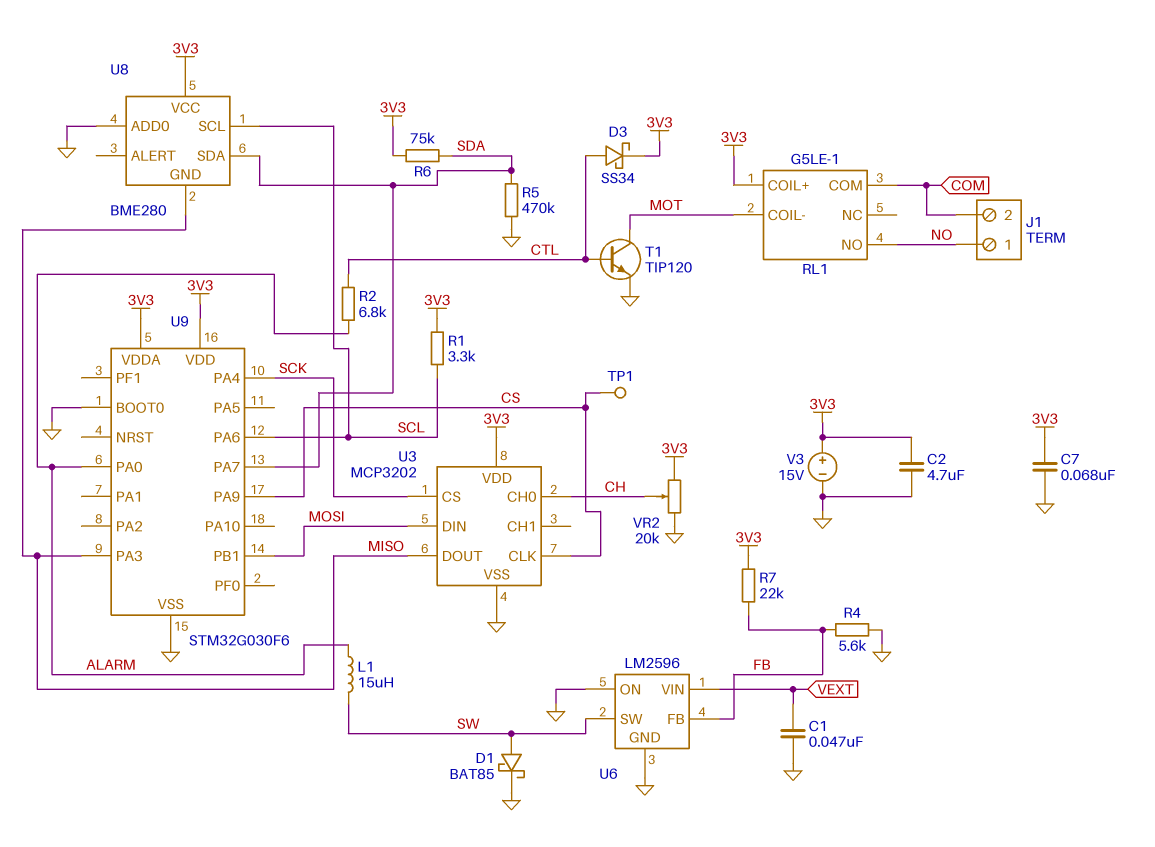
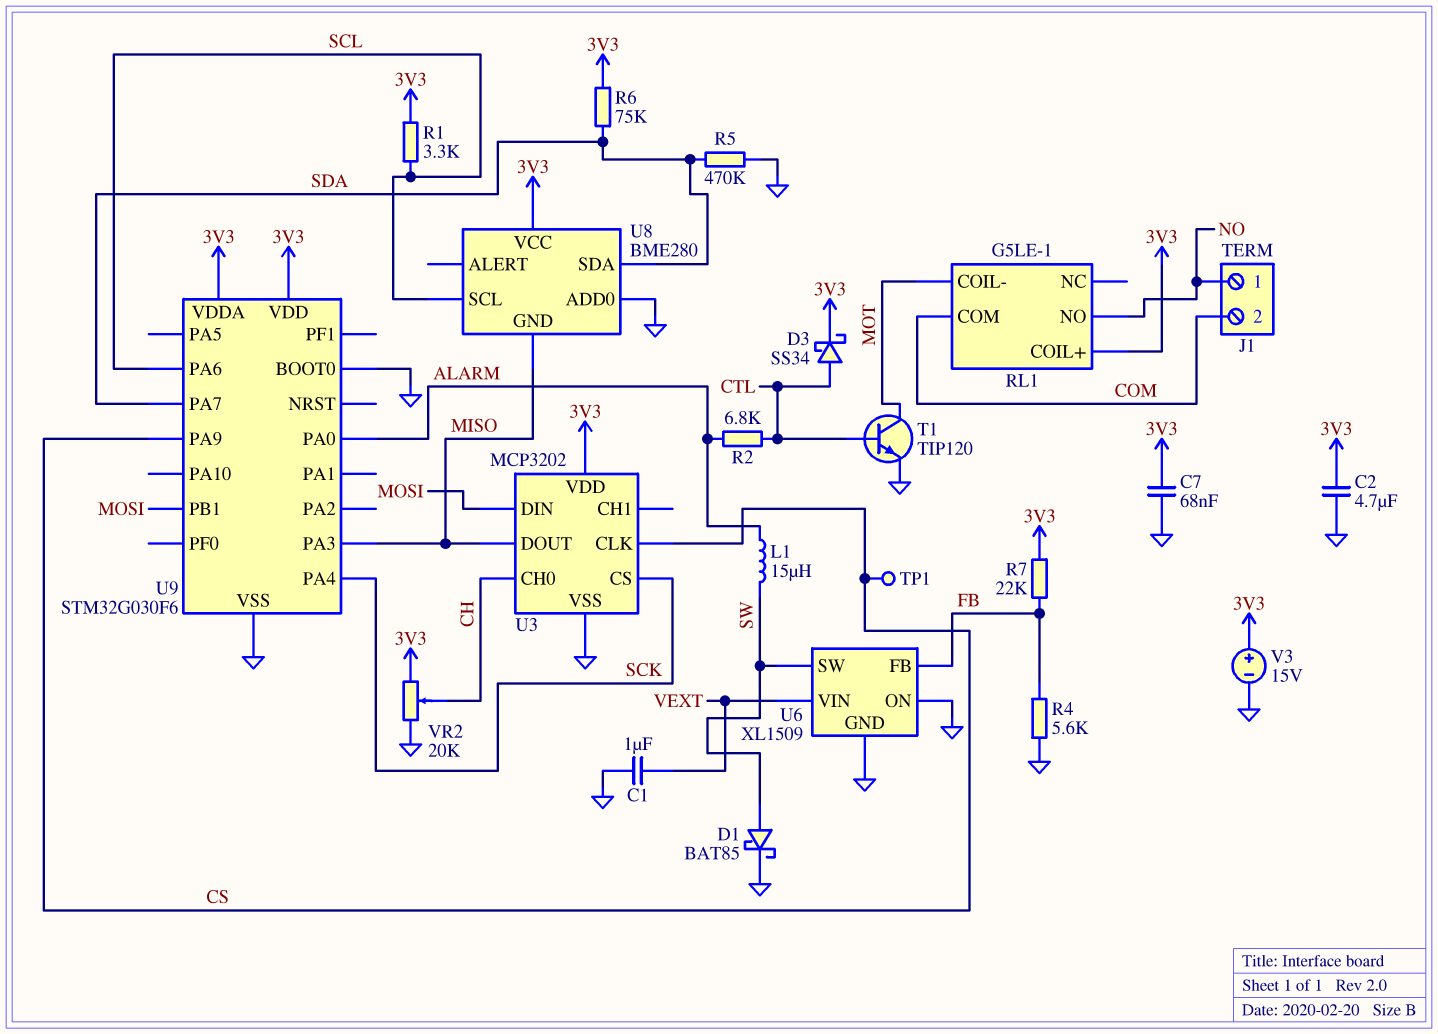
C1: 47nF (GND, VEXT) -> 1uF (GND, VEXT)
U6: LM2596 -> XL1509

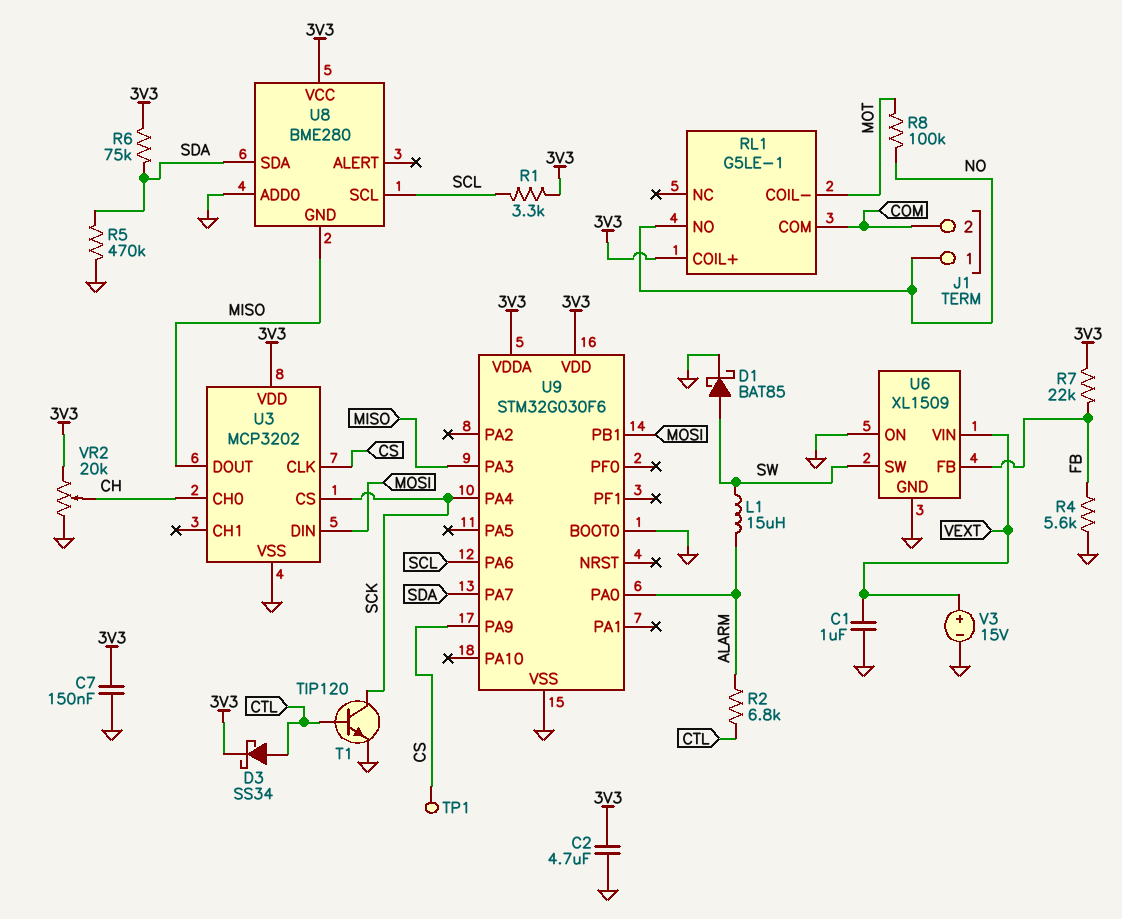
C7: 68nF (3V3, GND) -> 150nF (3V3, GND)
R8: none -> 100k (MOT, NO)
T1: NPN TIP120 (B CTL, C MOT, E GND) -> NPN TIP120 (B CTL, C SCK, E GND)
V3: 15V (plus 3V3, minus GND) -> 15V (plus VEXT, minus GND)

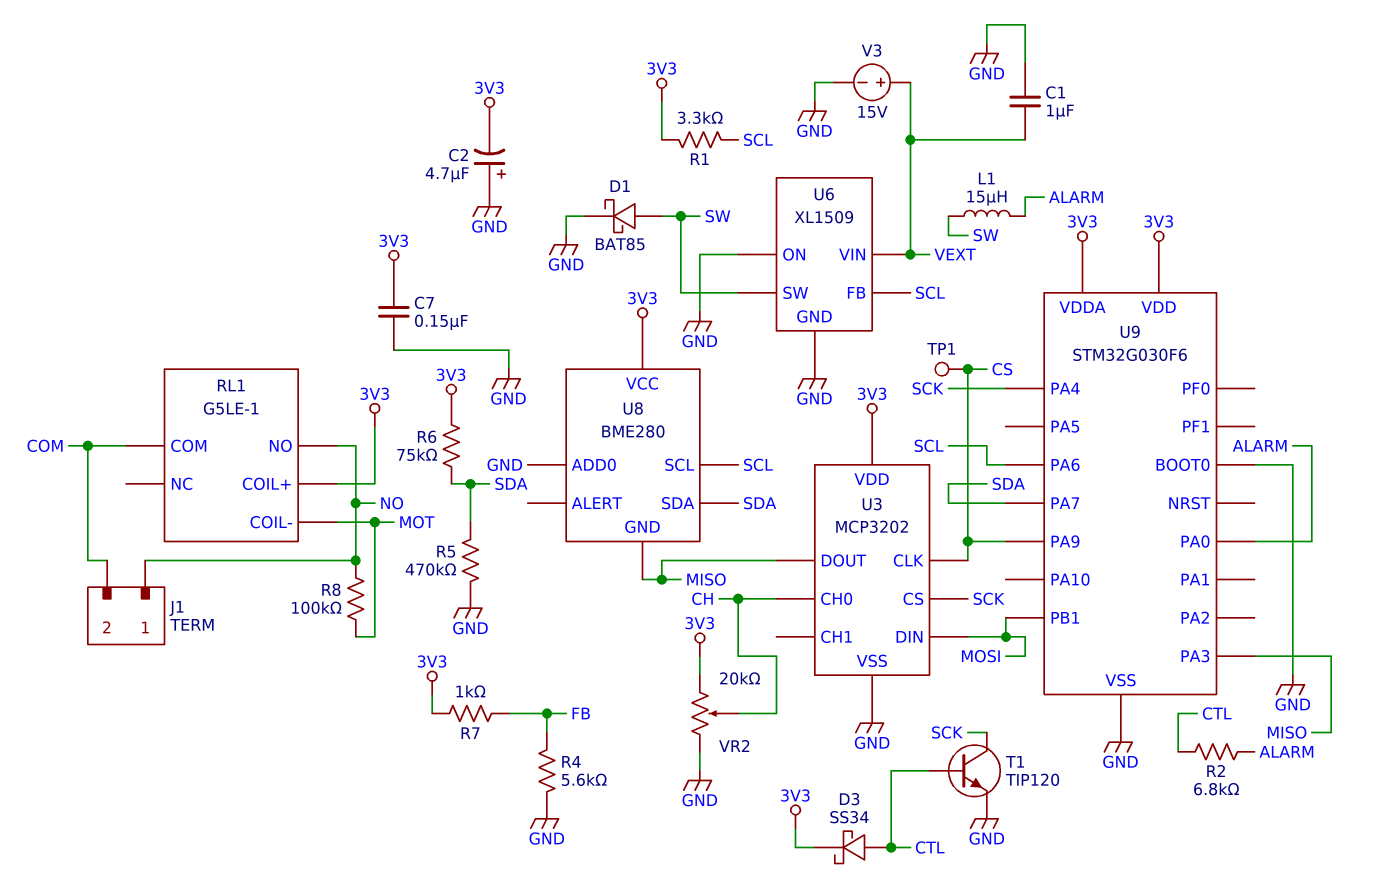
C2: 4.7uF (3V3, GND) -> 4.7uF (plus GND, minus 3V3)
R7: 22k (3V3, FB) -> 1k (3V3, FB)
U6 pin FB: FB -> SCL

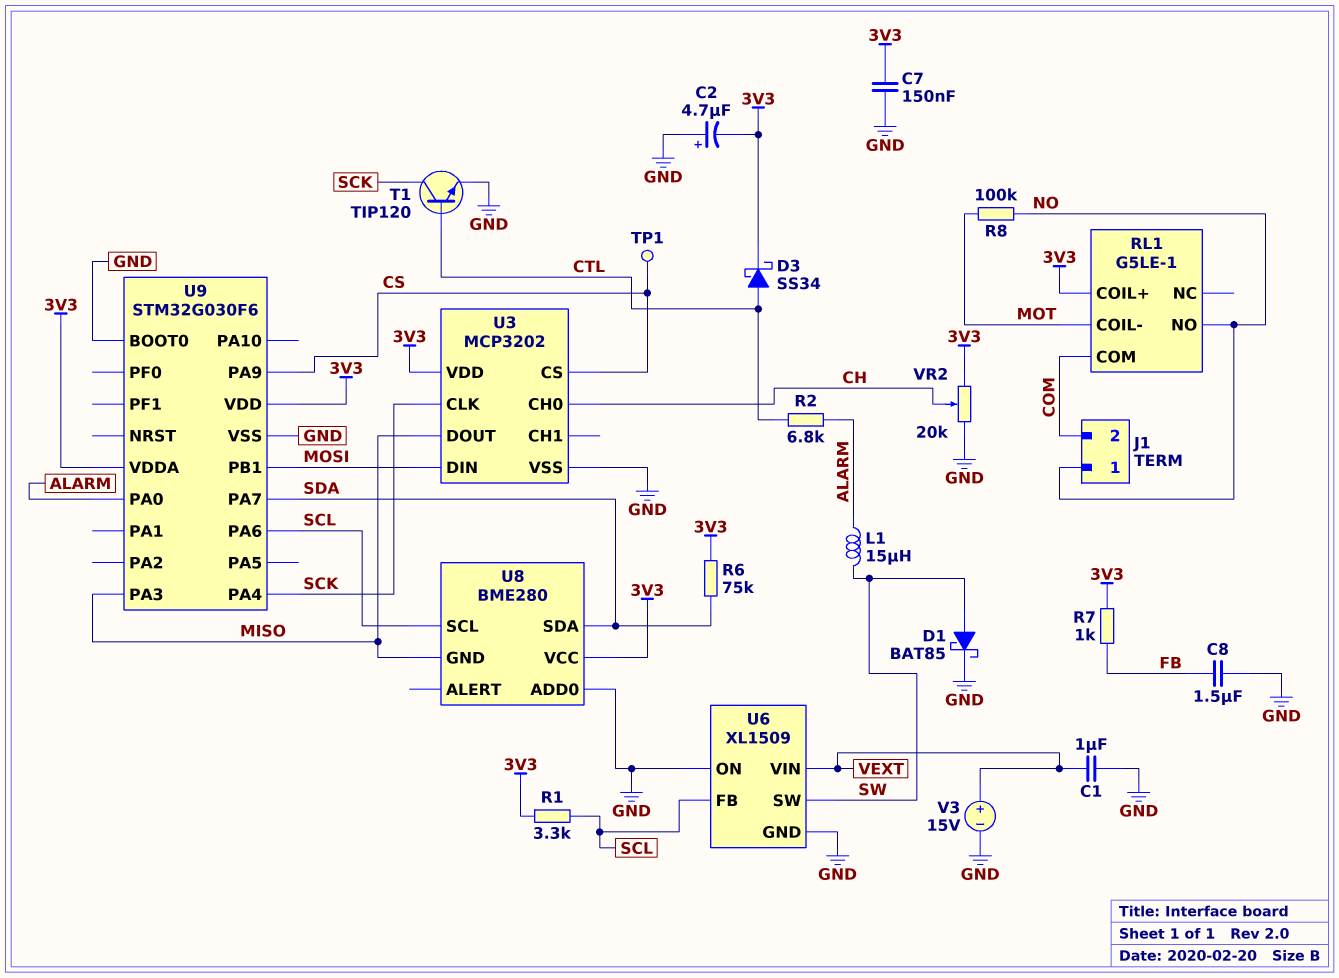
C8: none -> 1.5uF (FB, GND)
R4: 5.6k (FB, GND) -> none
R5: 470k (GND, SDA) -> none
U3 pin CLK: CS -> SCK
U3 pin CS: SCK -> CS

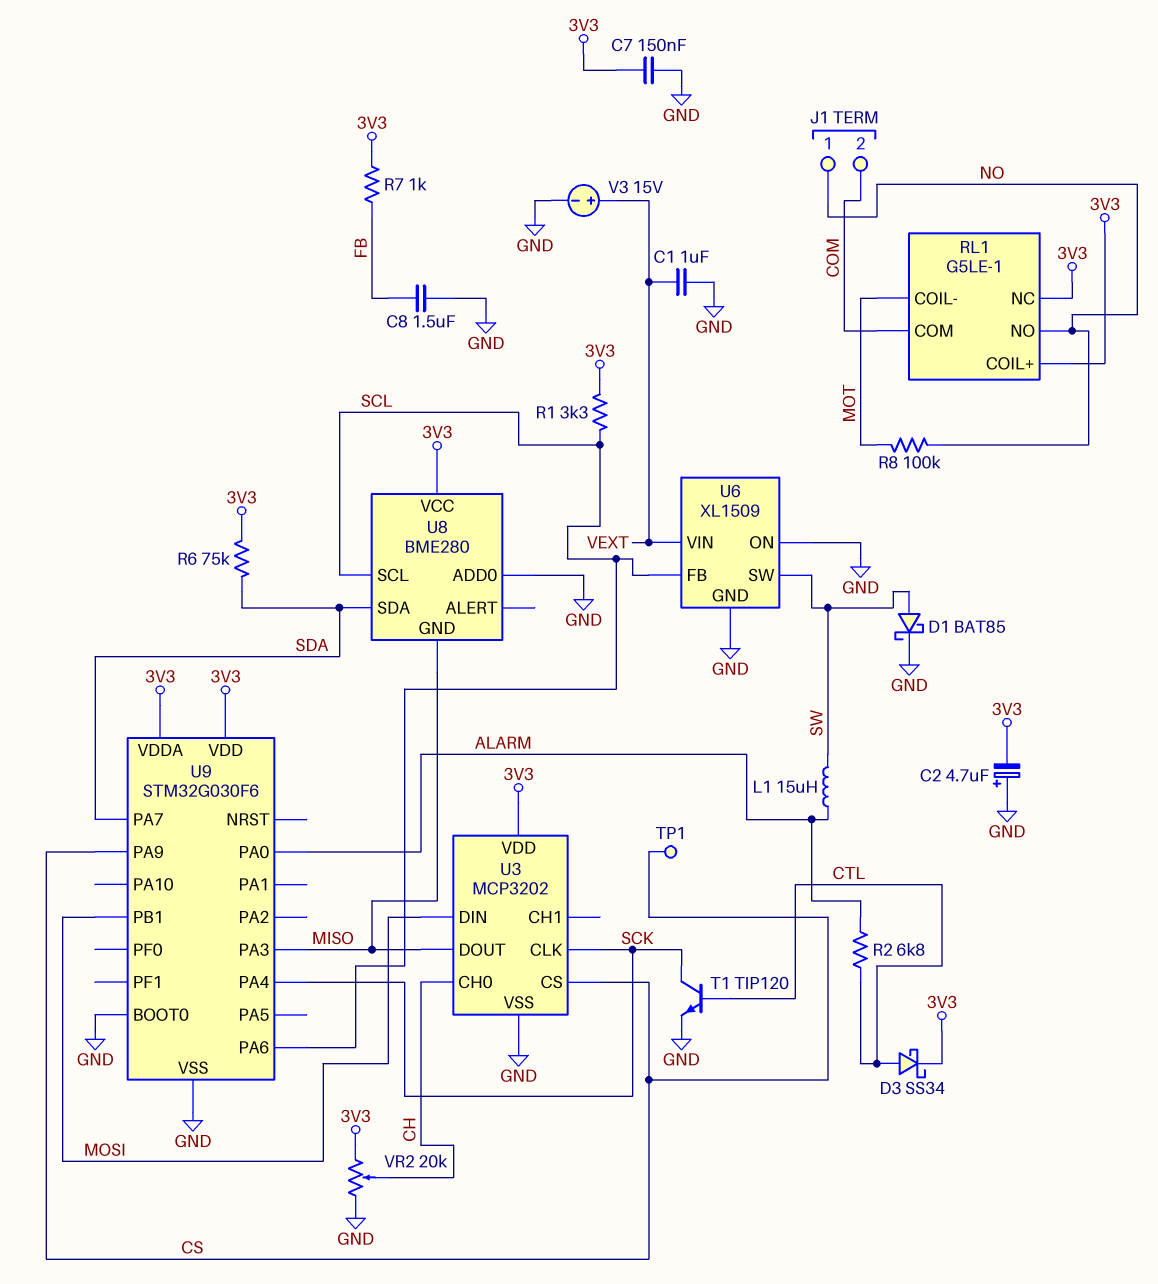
RL1 pin NC: none -> 3V3

